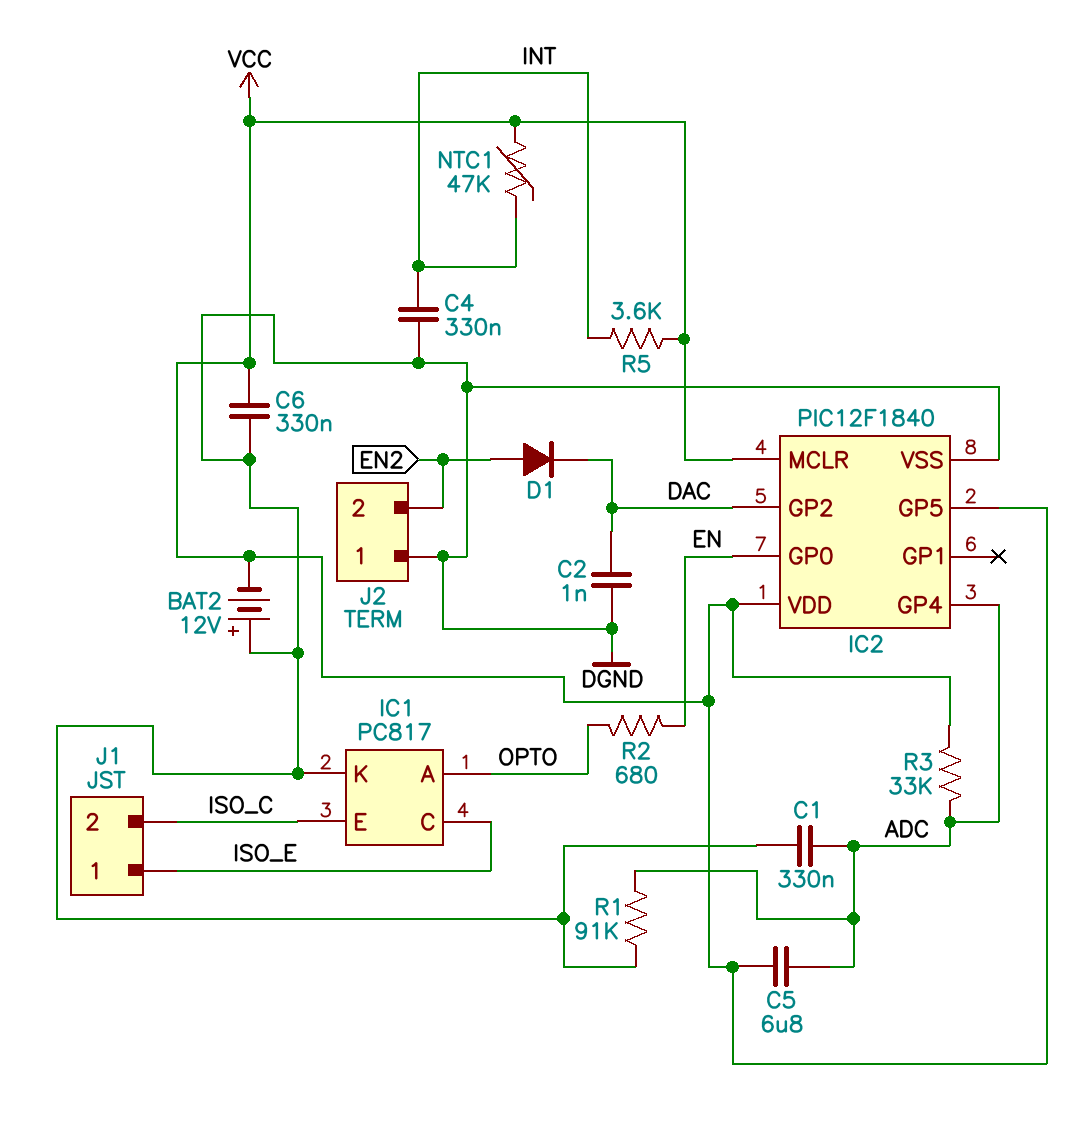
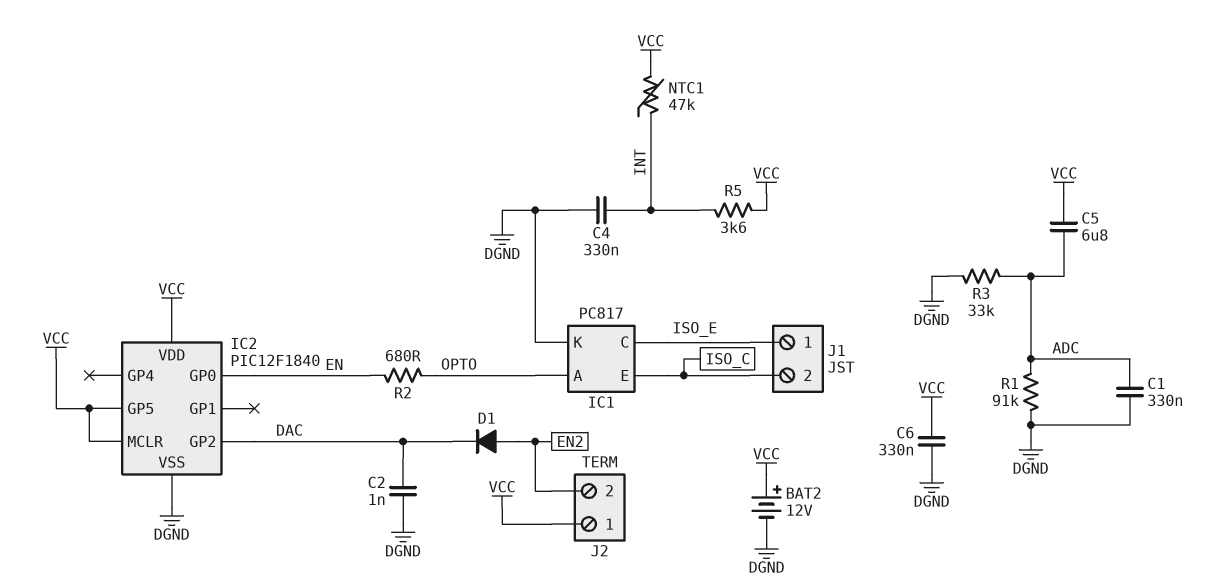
BAT2: 12V (plus DGND, minus VCC) -> 12V (plus VCC, minus DGND)
IC2 pin GP4: ADC -> none
J2 pin 1: DGND -> VCC
R3: 33k (ADC, VCC) -> 33k (ADC, DGND)

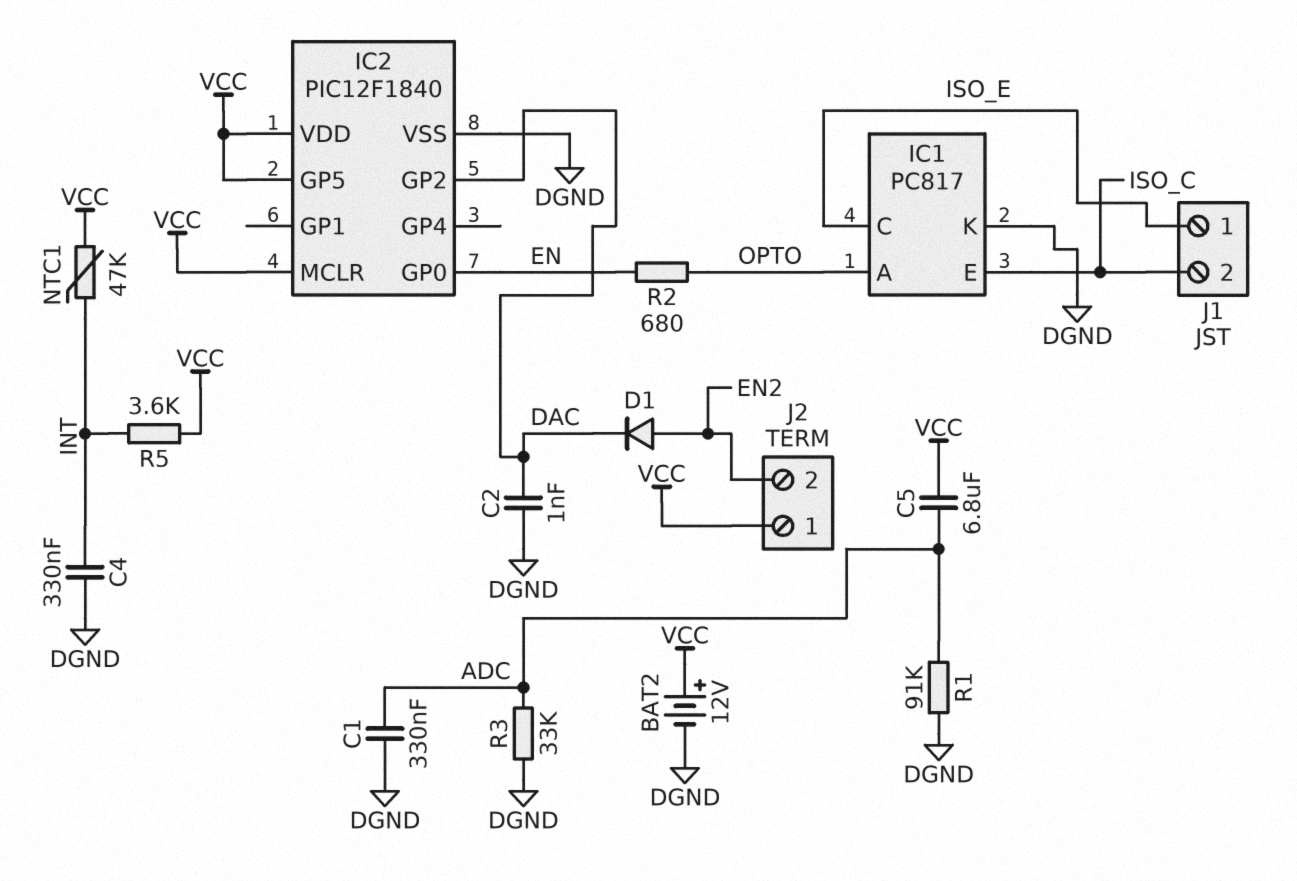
C6: 330nF (DGND, VCC) -> none

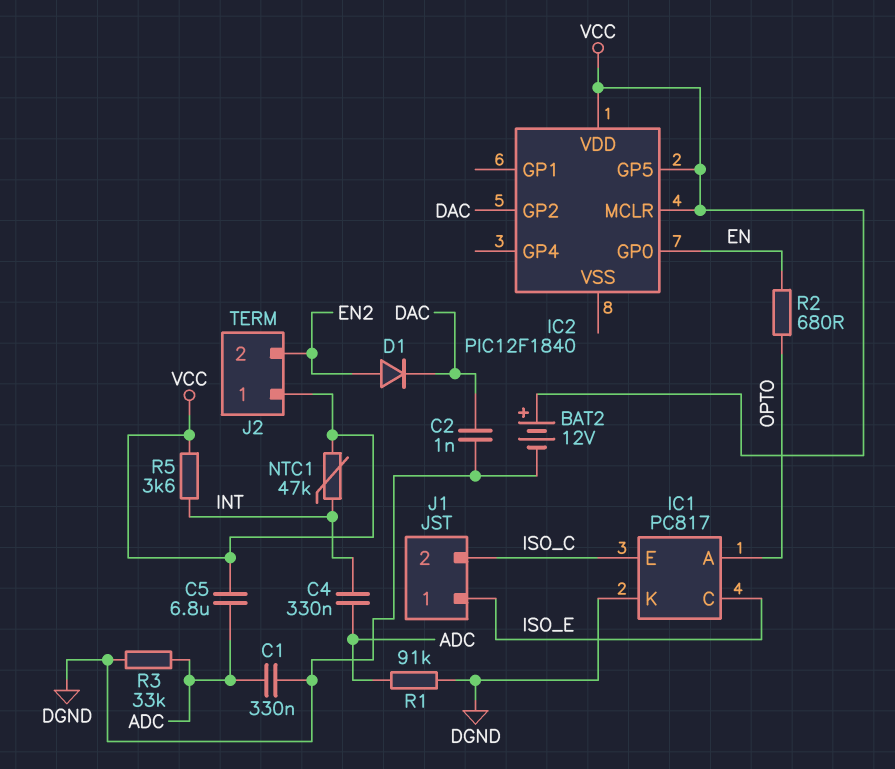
C4: 330nF (DGND, INT) -> 330nF (ADC, INT)
IC2 pin VSS: DGND -> none

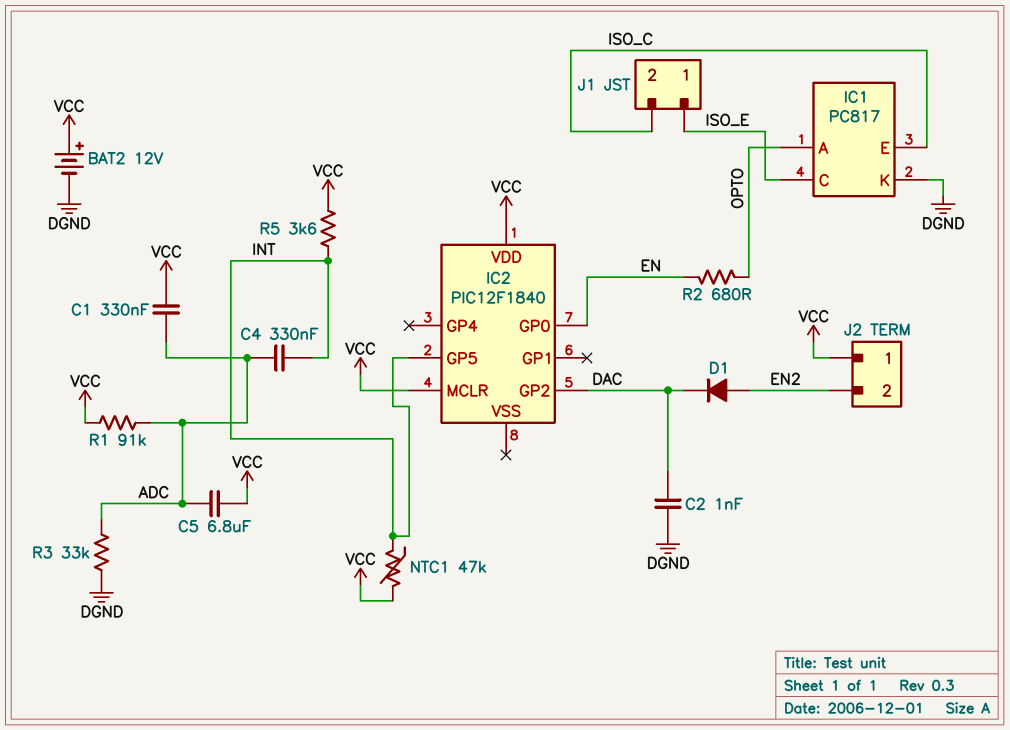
C1: 330nF (ADC, DGND) -> 330nF (ADC, VCC)
IC2 pin GP5: VCC -> INT
R1: 91k (ADC, DGND) -> 91k (ADC, VCC)

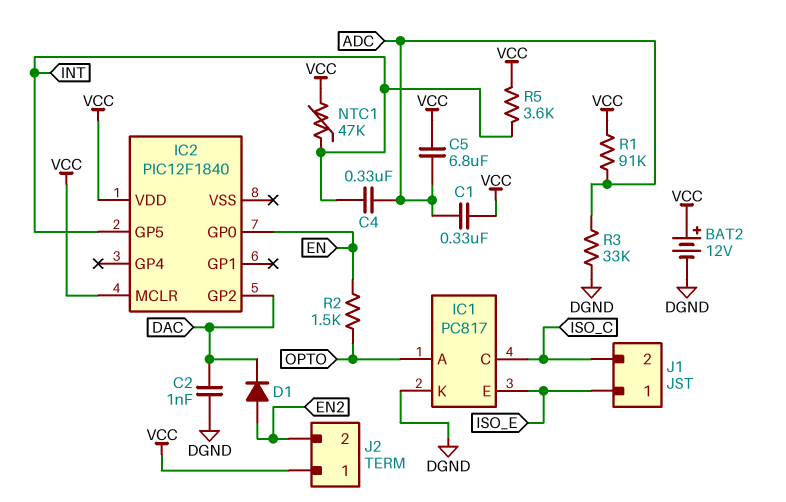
IC1 pin C: ISO_E -> ISO_C
IC1 pin E: ISO_C -> ISO_E
R2: 680 (EN, OPTO) -> 1.5k (EN, OPTO)

